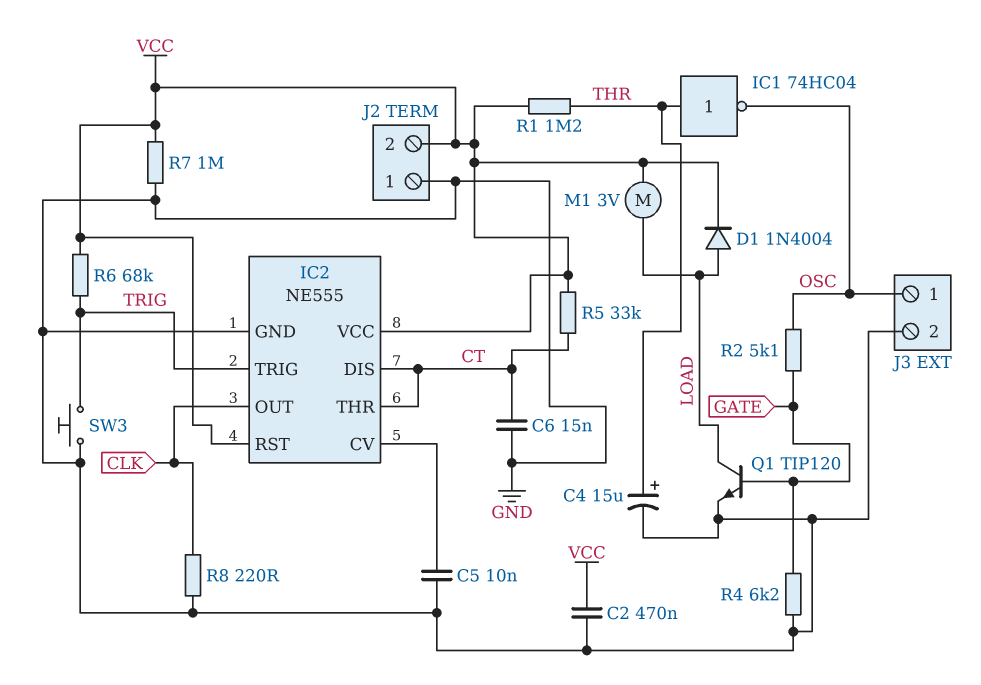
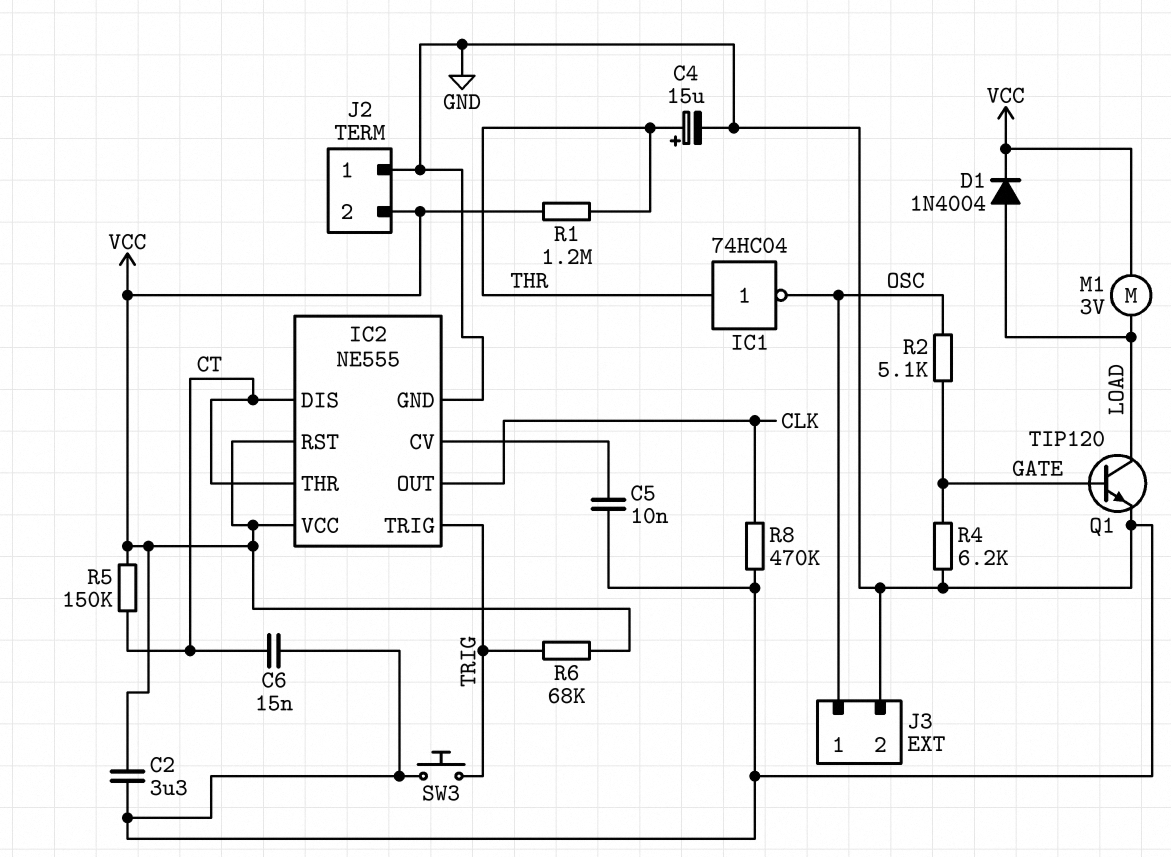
C2: 470nF (GND, VCC) -> 3.3uF (GND, VCC)
R5: 33k (CT, VCC) -> 150k (CT, VCC)
R7: 1M (GND, VCC) -> none
R8: 220 (CLK, GND) -> 470k (CLK, GND)

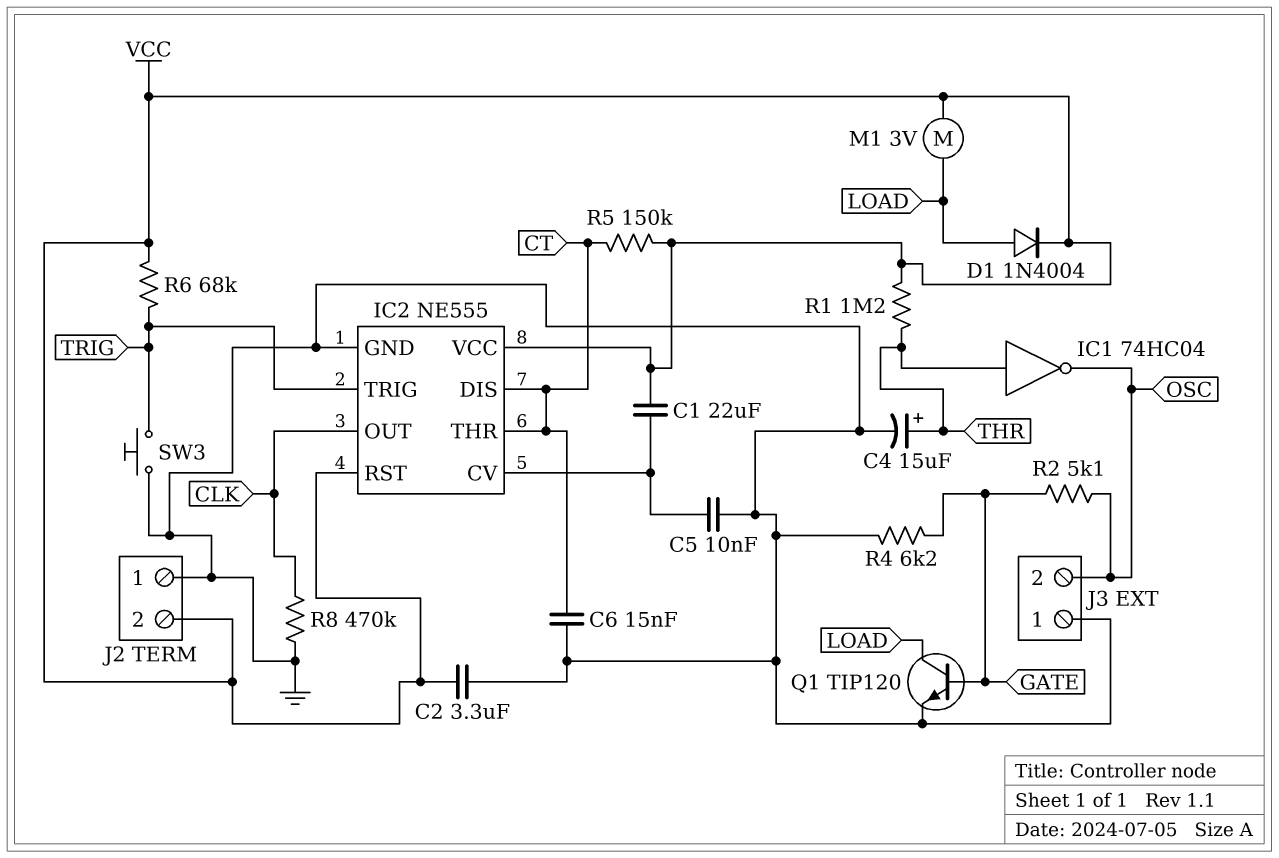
C1: none -> 22uF (IC2/CV, VCC)
J3 pin 1: OSC -> GND
J3 pin 2: GND -> OSC

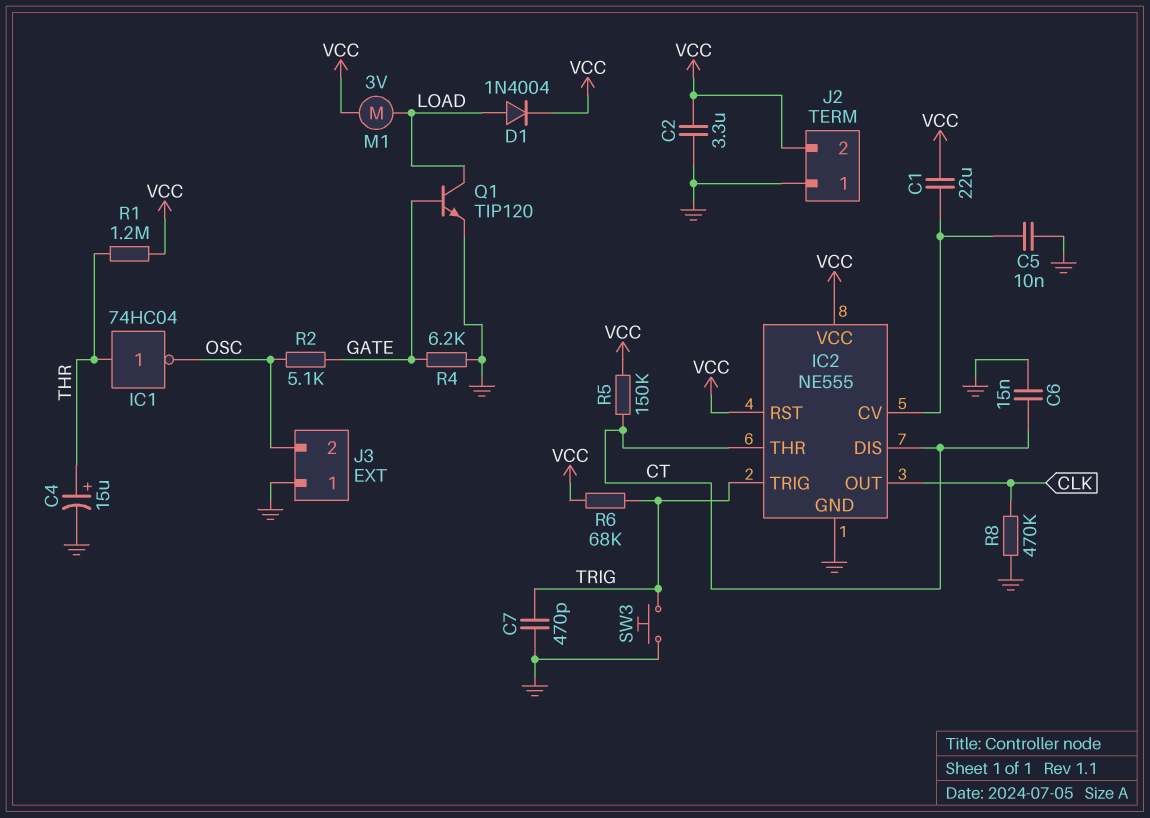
C7: none -> 470pF (GND, TRIG)

